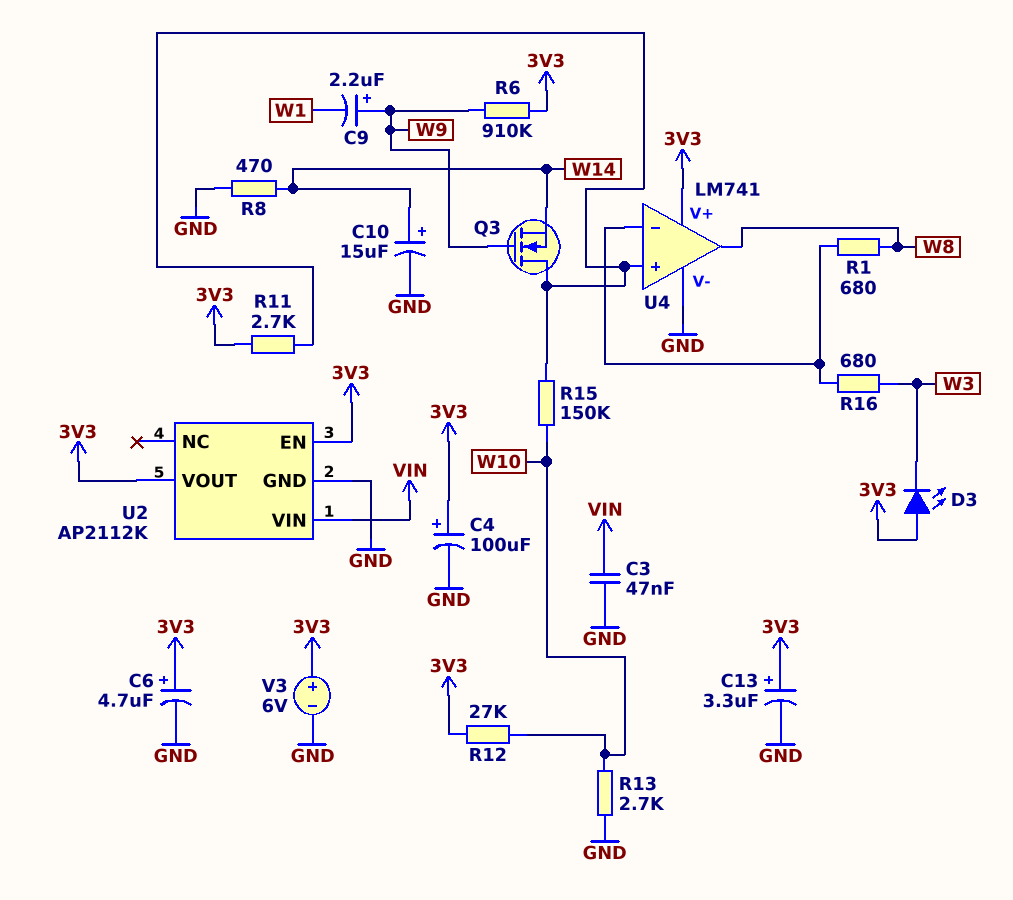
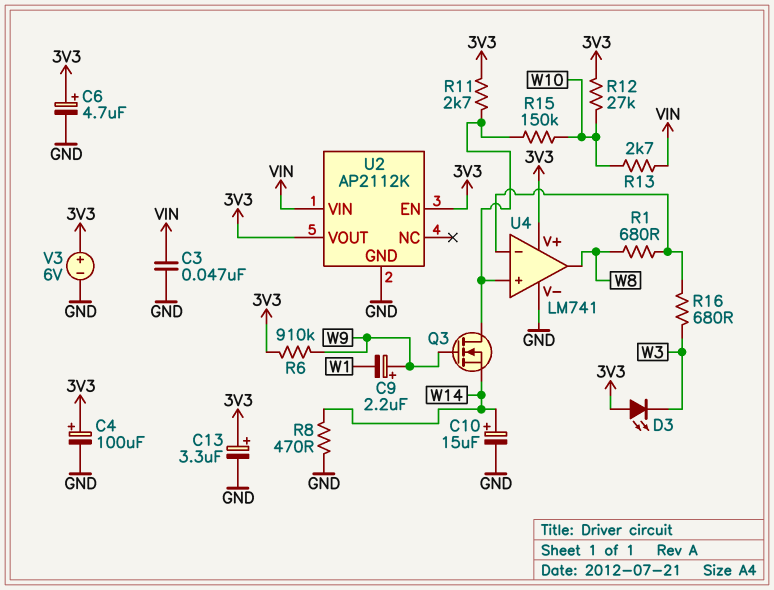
R13: 2.7k (GND, W10) -> 2.7k (VIN, W10)

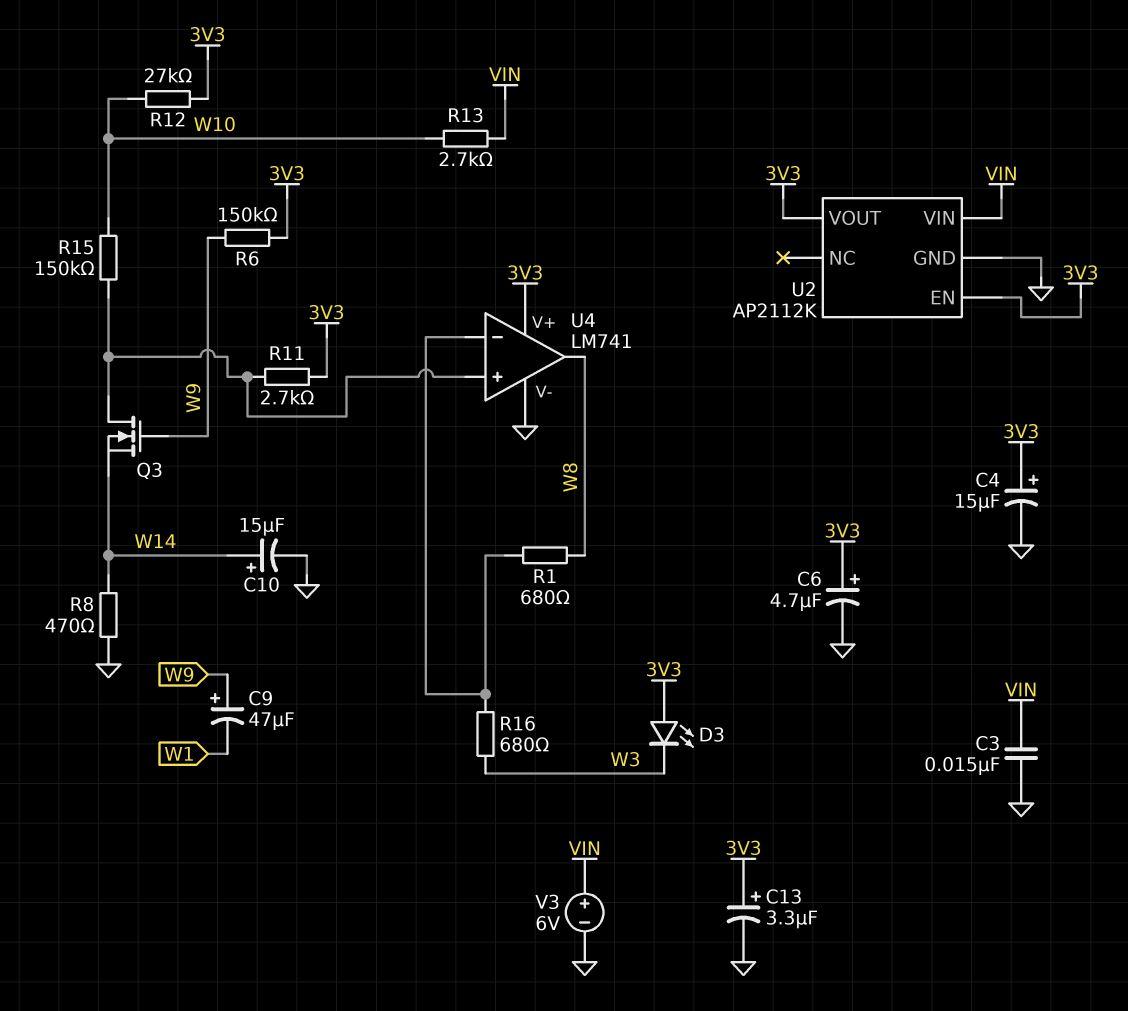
C3: 47nF (GND, VIN) -> 15nF (GND, VIN)
C4: 100uF (plus 3V3, minus GND) -> 15uF (plus 3V3, minus GND)
C9: 2.2uF (plus W9, minus W1) -> 47uF (plus W9, minus W1)
R6: 910k (3V3, W9) -> 150k (3V3, W9)
V3: 6V (plus 3V3, minus GND) -> 6V (plus VIN, minus GND)

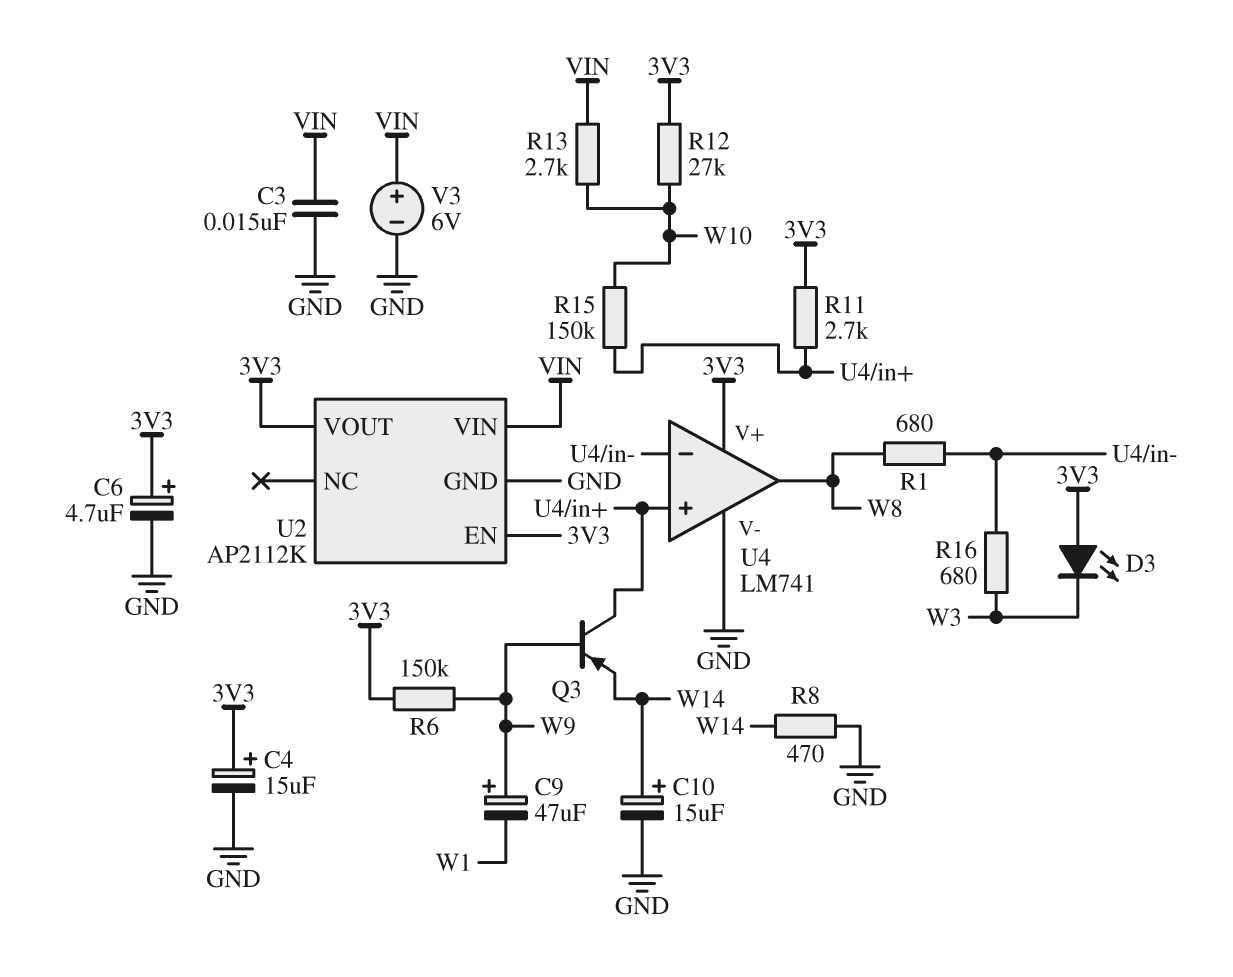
C13: 3.3uF (plus 3V3, minus GND) -> none
Q3: NMOS (G W9, D U4/in+, S W14) -> PNP (B W9, C U4/in+, E W14)

